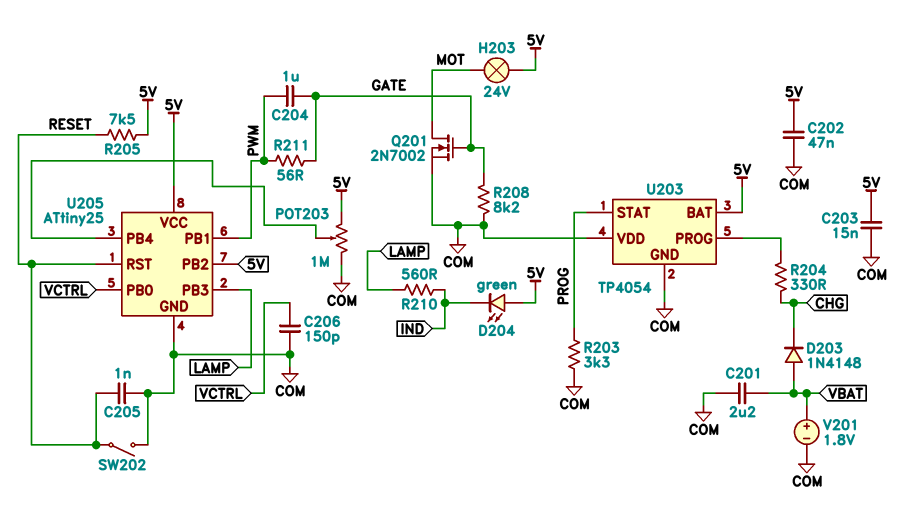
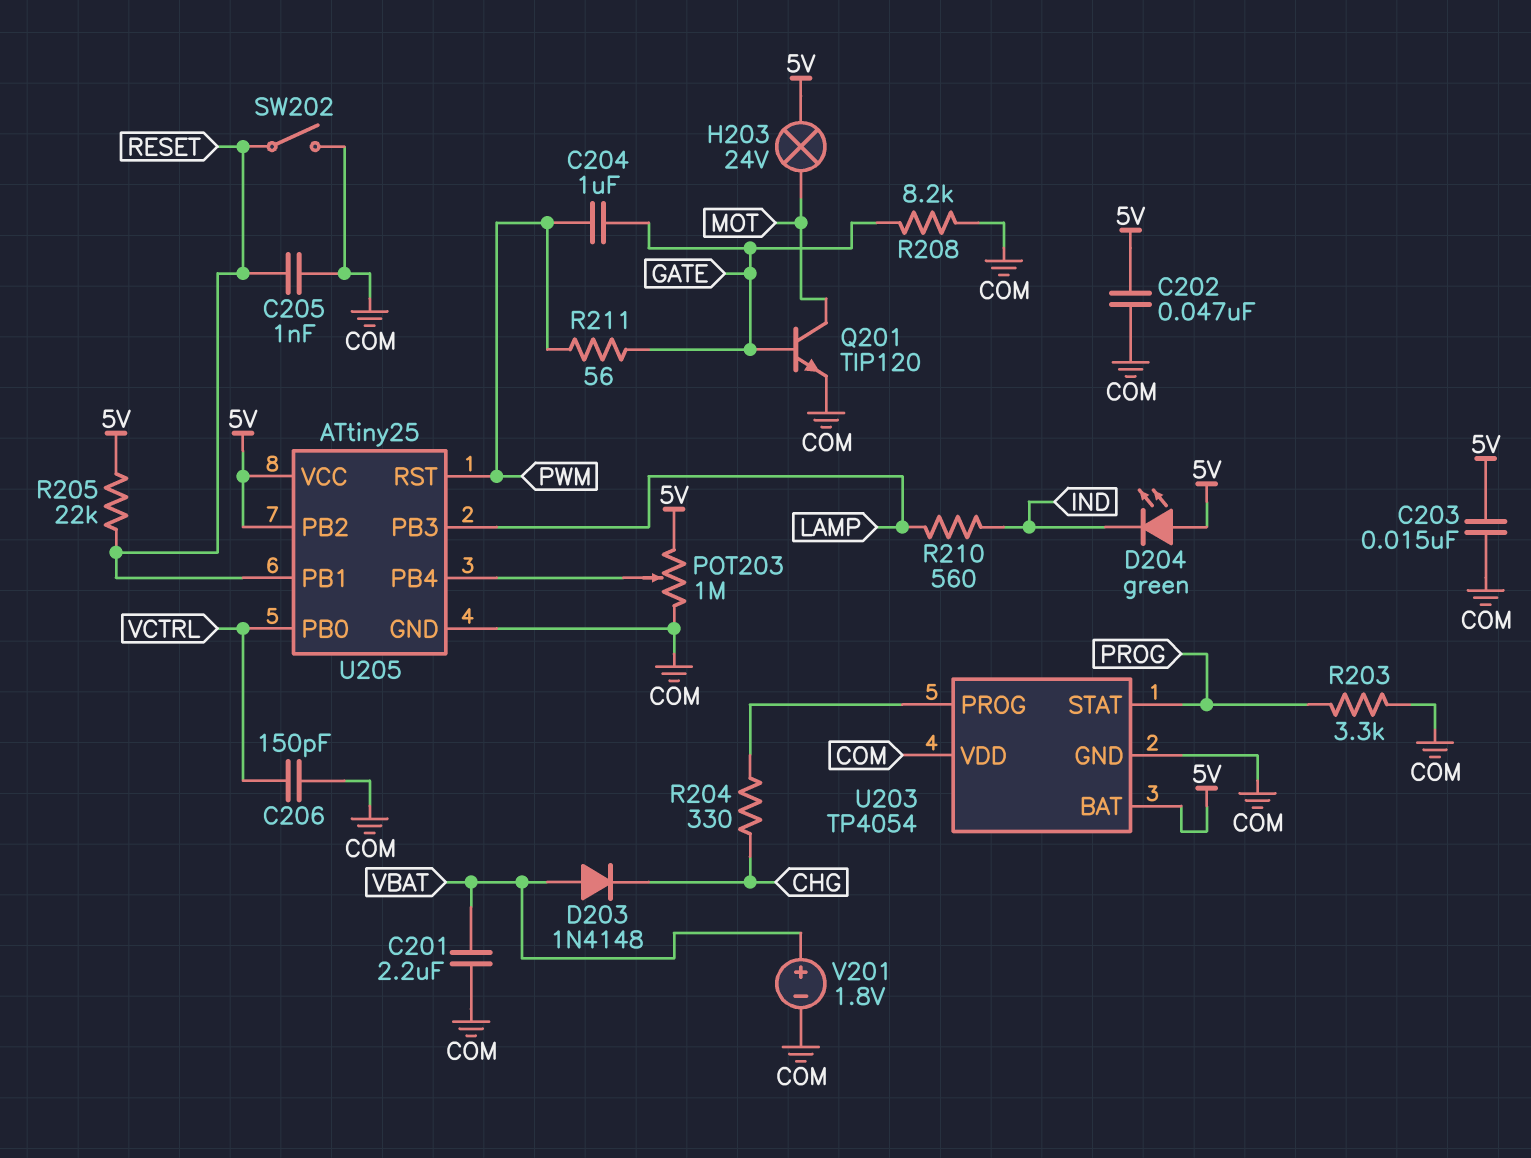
Q201: NMOS 2N7002 (G GATE, D MOT, S COM) -> NPN TIP120 (B GATE, C MOT, E COM)
R205: 7.5k (5V, RESET) -> 22k (5V, RESET)
U205 pin PB1: PWM -> RESET
U205 pin RST: RESET -> PWM

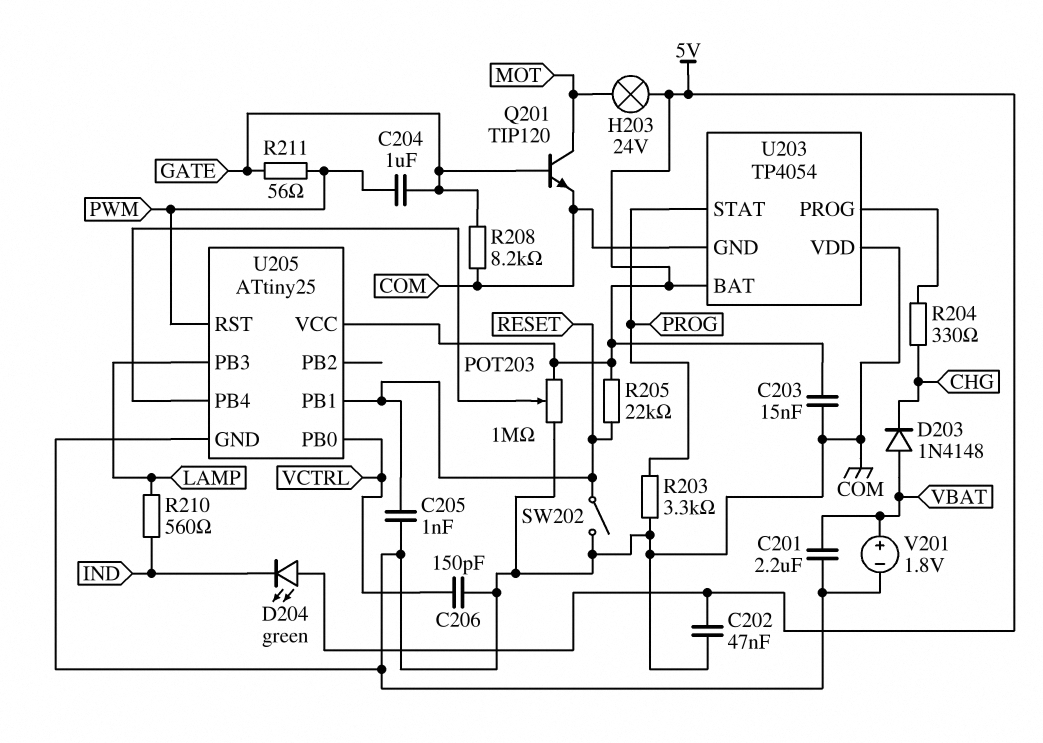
U205 pin PB2: 5V -> none

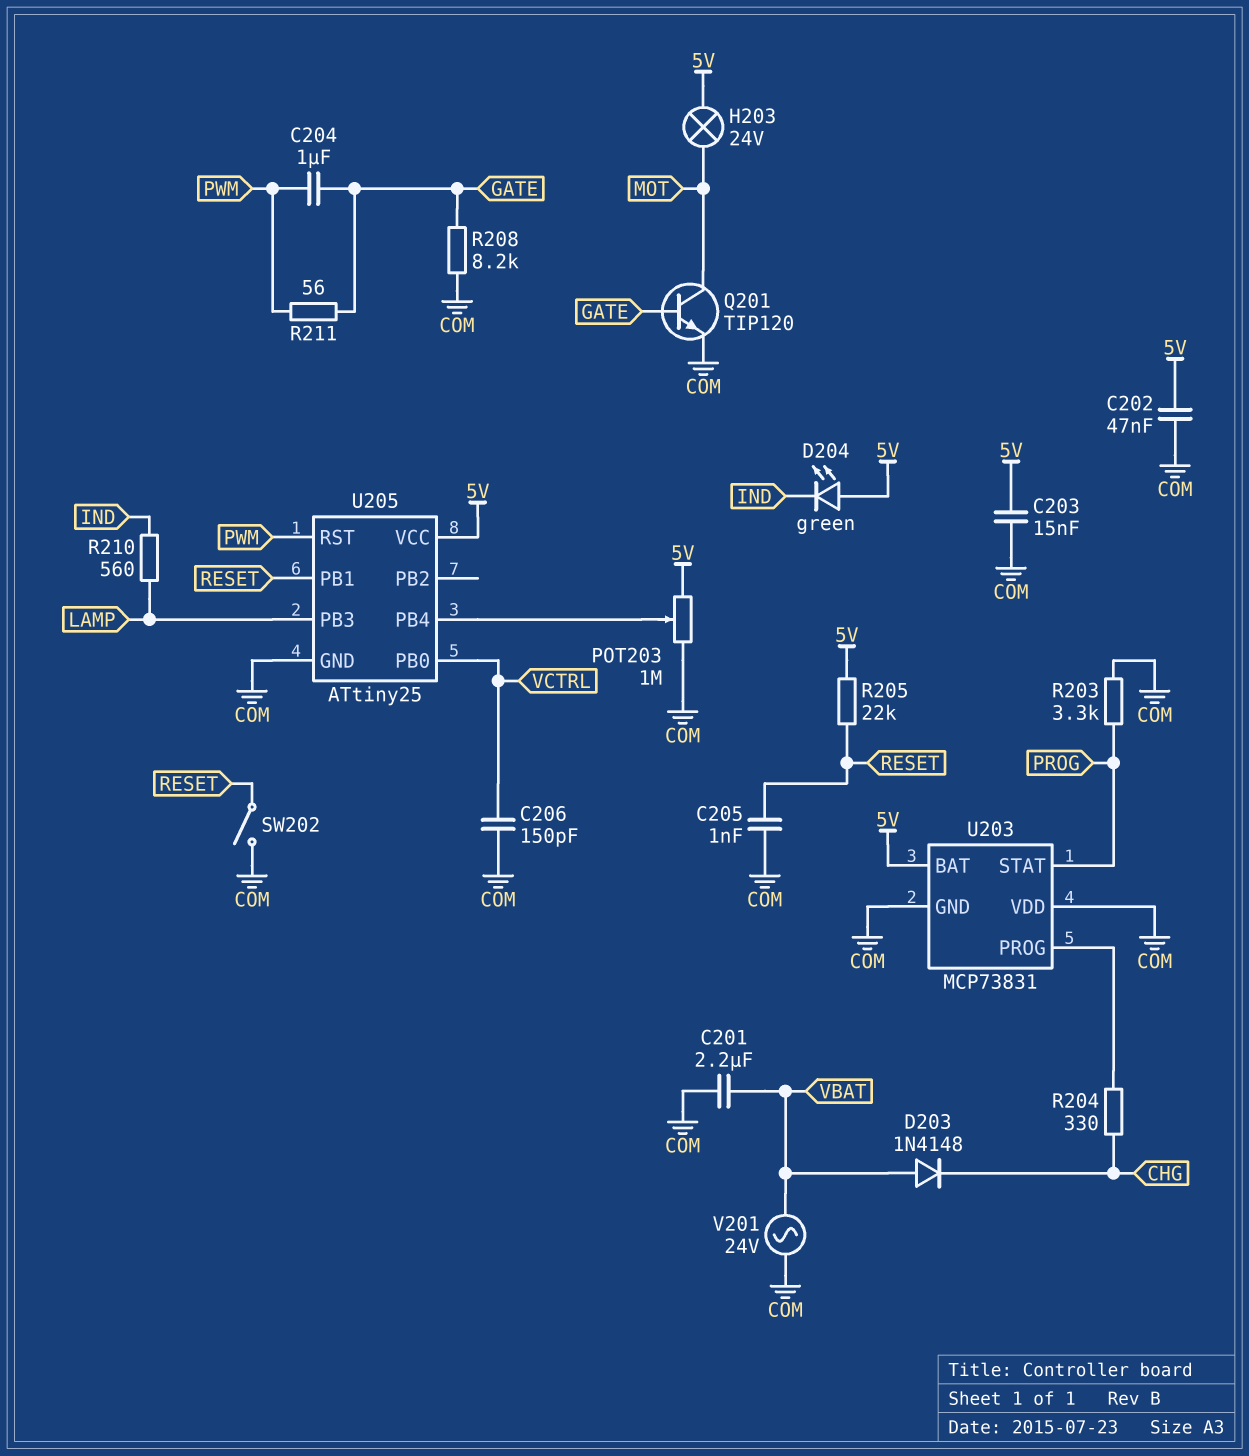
U203: TP4054 -> MCP73831
V201: 1.8V (plus VBAT, minus COM) -> AC 24V (COM, VBAT)

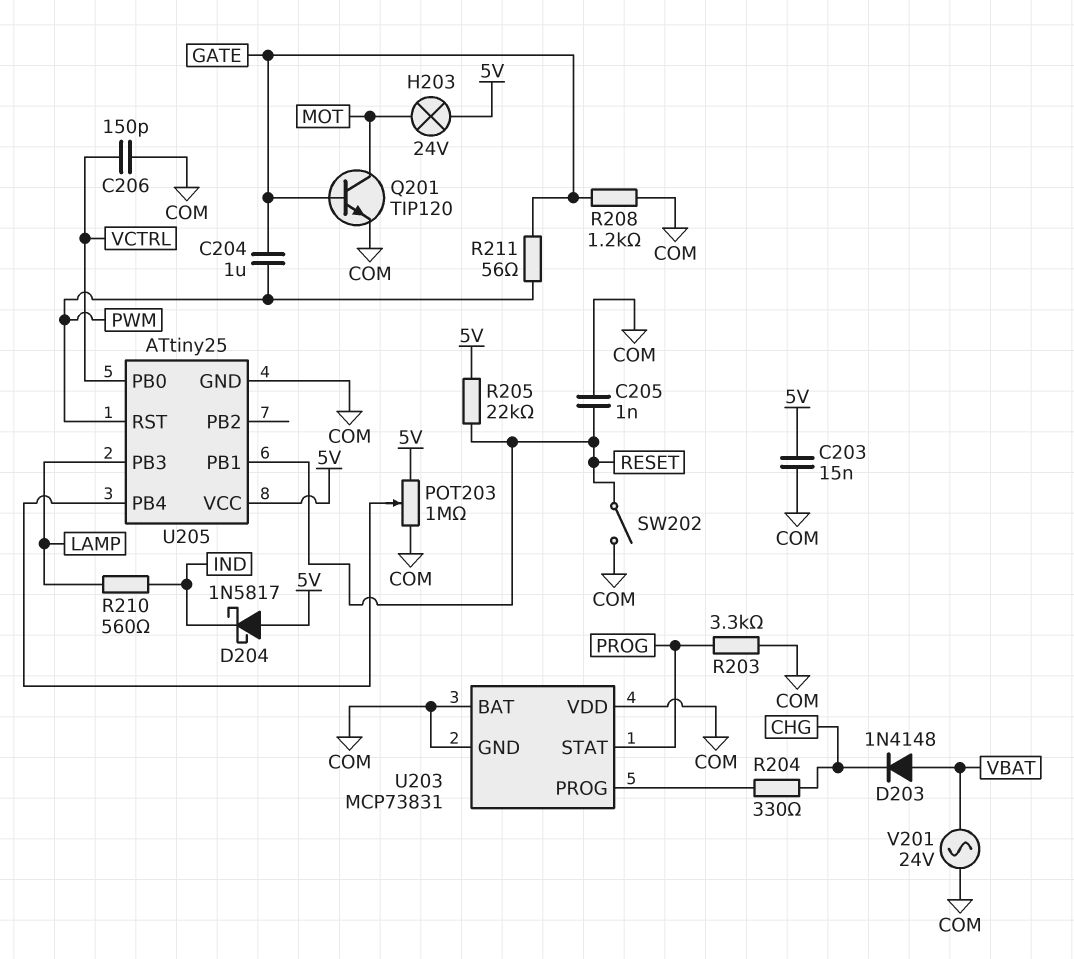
C201: 2.2uF (COM, VBAT) -> none
C202: 47nF (5V, COM) -> none
D204: LED green (A 5V, K IND) -> schottky 1N5817 (A 5V, K IND)
R208: 8.2k (COM, GATE) -> 1.2k (COM, GATE)
U203 pin BAT: 5V -> COM

